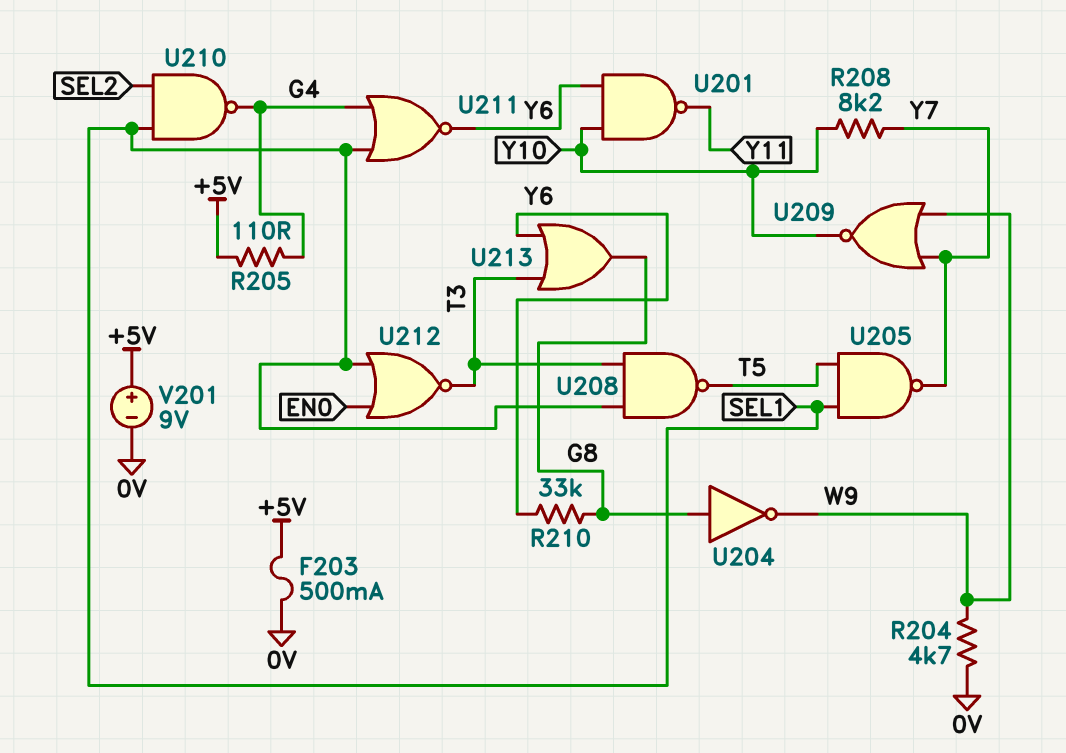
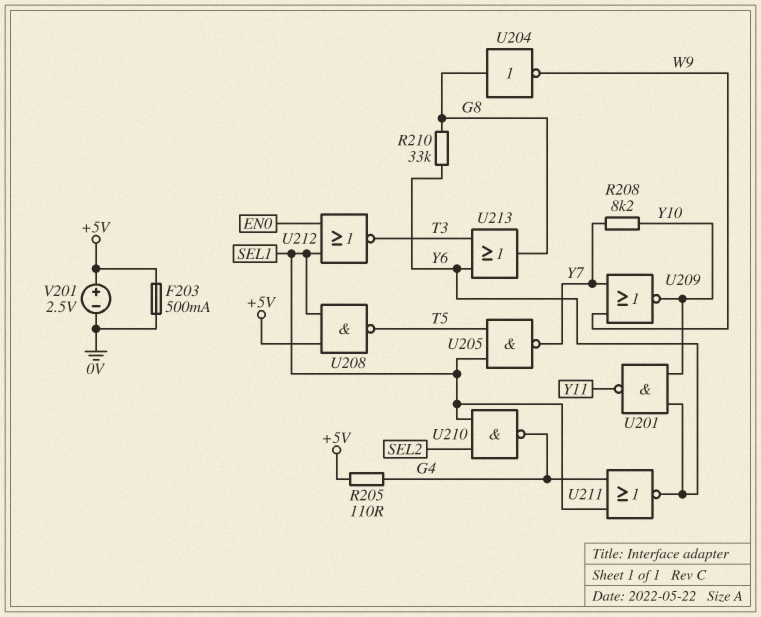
R204: 4.7k (0V, W9) -> none
U208: NAND (in SEL1, in T3, out T5) -> NAND (in +5V, in SEL1, out T5)
V201: 9V (plus +5V, minus 0V) -> 2.5V (plus +5V, minus 0V)

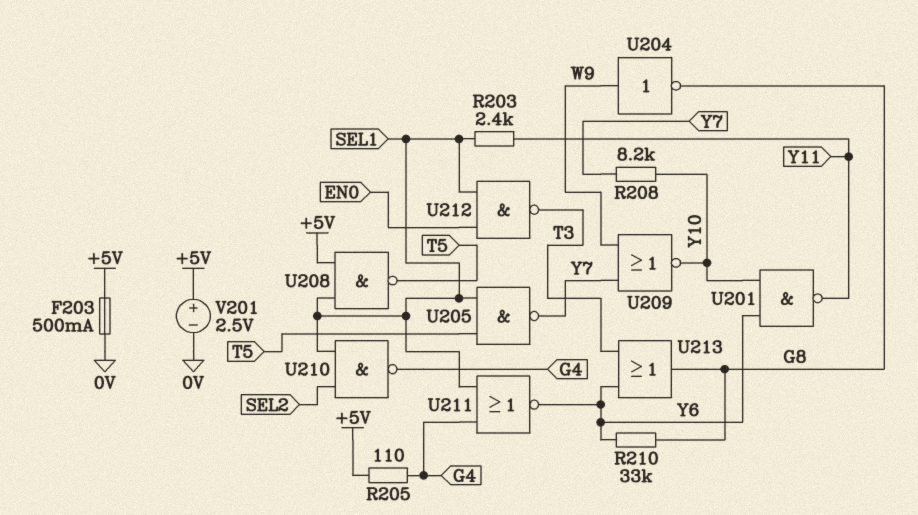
R203: none -> 2.4k (SEL1, Y11)
U204: NOT (in G8, out W9) -> NOT (in W9, out G8)
U212: NOR (in EN0, in SEL1, out T3) -> NAND (in EN0, in SEL1, out T3)

